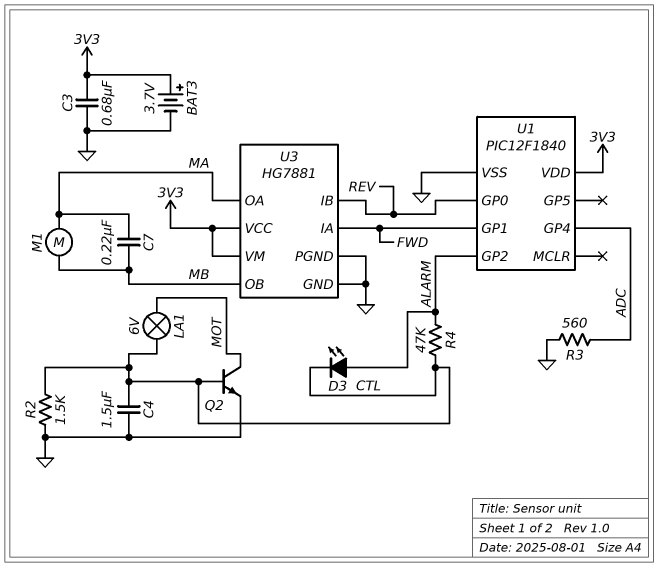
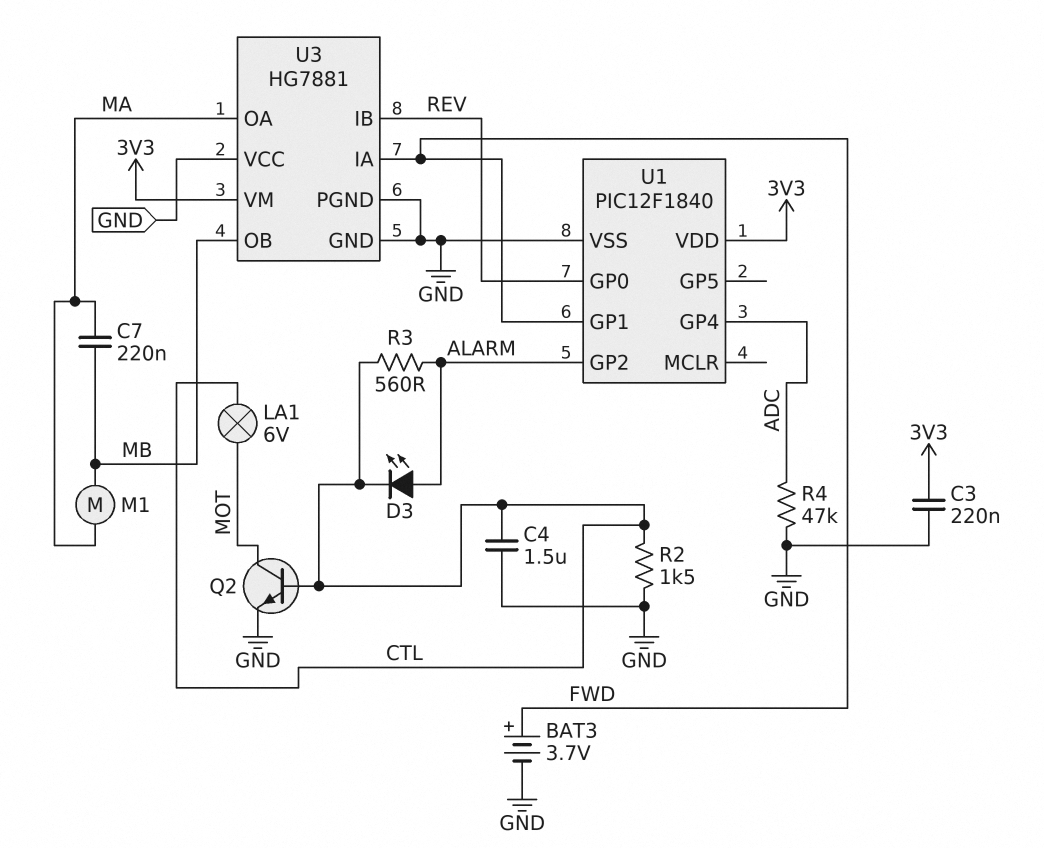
BAT3: 3.7V (plus 3V3, minus GND) -> 3.7V (plus FWD, minus GND)
C3: 680nF (3V3, GND) -> 220nF (3V3, GND)
R3: 560 (ADC, GND) -> 560 (ALARM, CTL)
R4: 47k (ALARM, CTL) -> 47k (ADC, GND)
U3 pin VCC: 3V3 -> GND

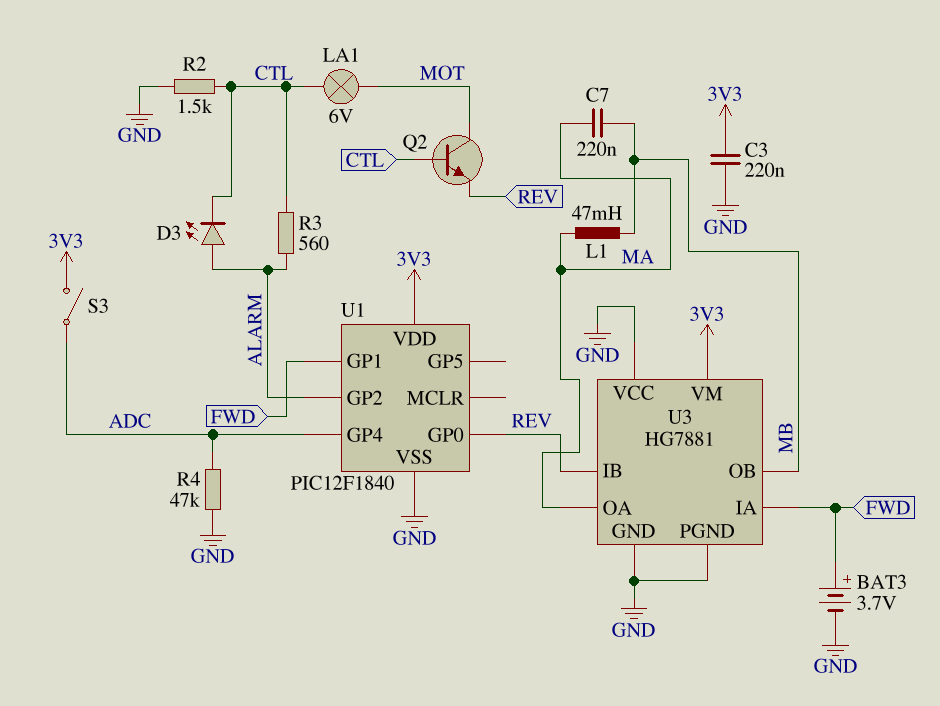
C4: 1.5uF (CTL, GND) -> none
L1: none -> 47mH (MA, MB)
M1: motor (MA, MB) -> none
Q2: NPN (B CTL, C MOT, E GND) -> NPN (B CTL, C MOT, E REV)
S3: none -> switch (3V3, ADC)

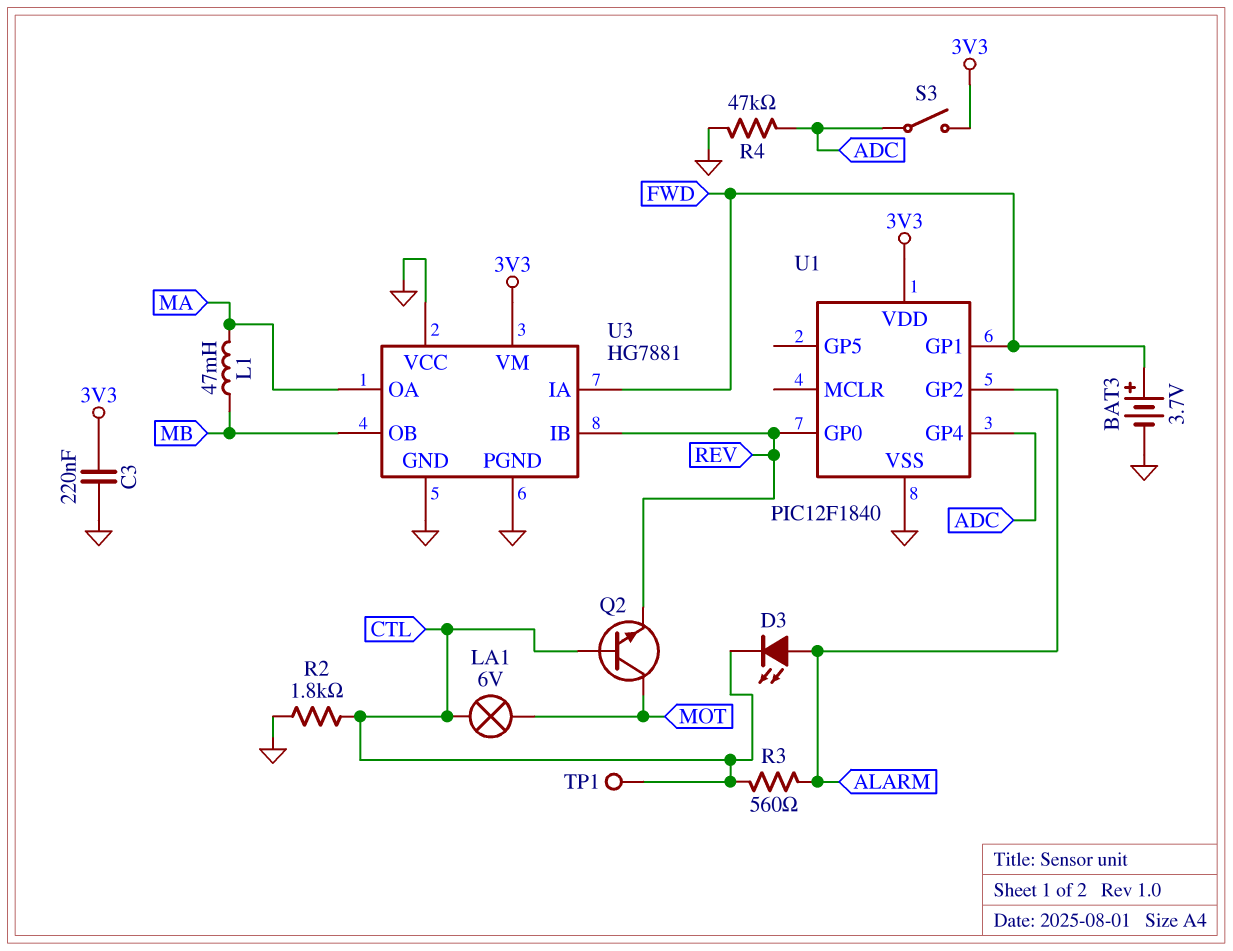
C7: 220nF (MA, MB) -> none
R2: 1.5k (CTL, GND) -> 1.8k (CTL, GND)
TP1: none -> test point (CTL)

